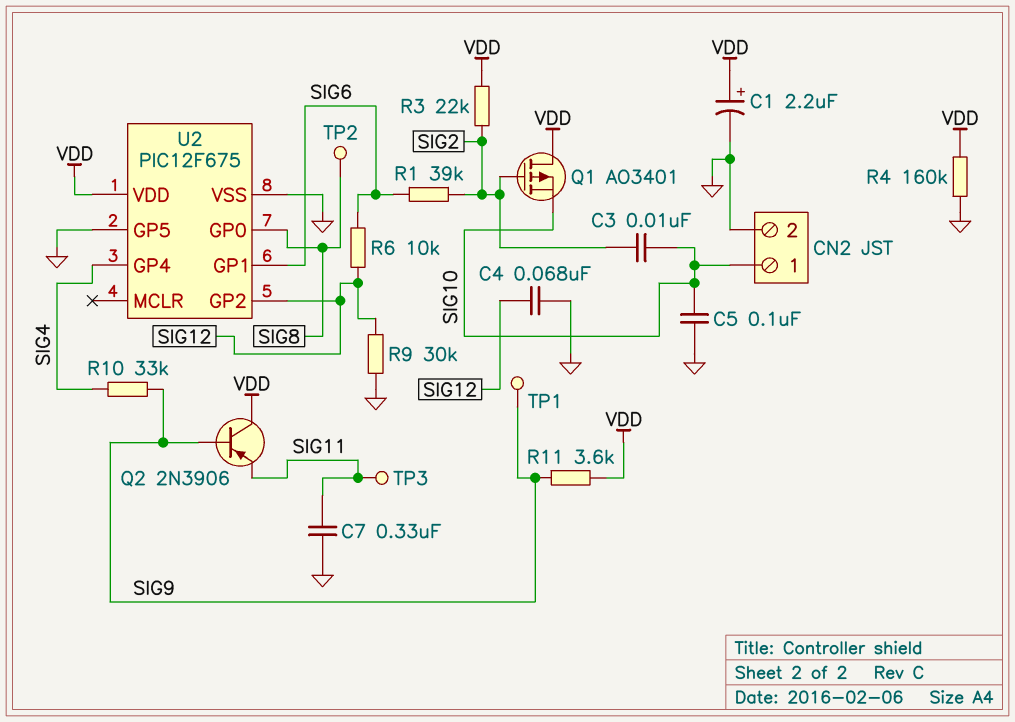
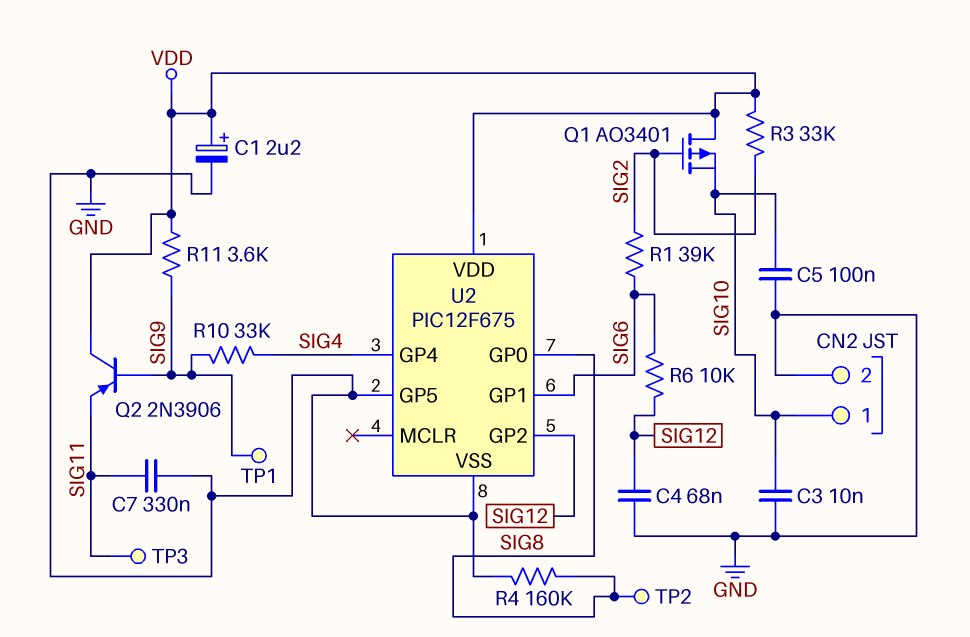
C3: 10nF (SIG2, SIG10) -> 10nF (GND, SIG10)
R3: 22k (SIG2, VDD) -> 33k (SIG2, VDD)
R4: 160k (GND, VDD) -> 160k (GND, SIG8)
R9: 30k (GND, SIG12) -> none

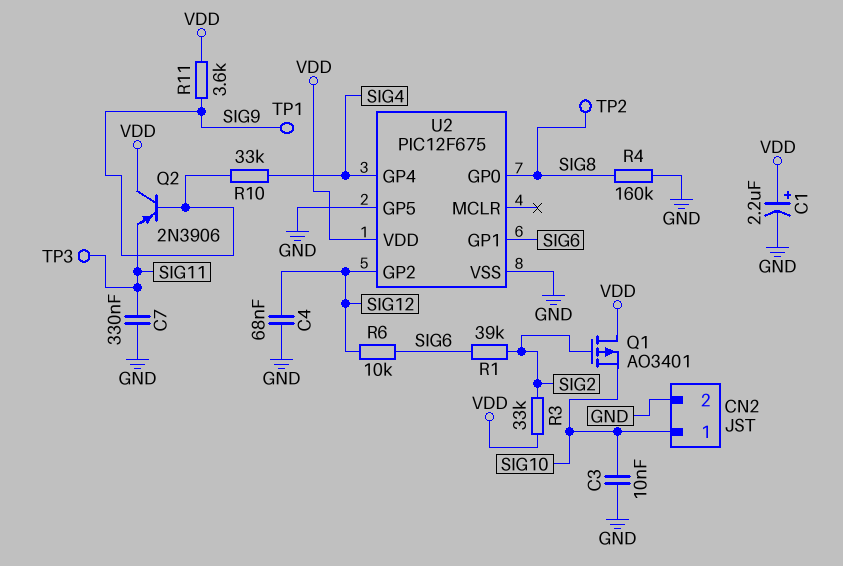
C5: 100nF (GND, SIG10) -> none

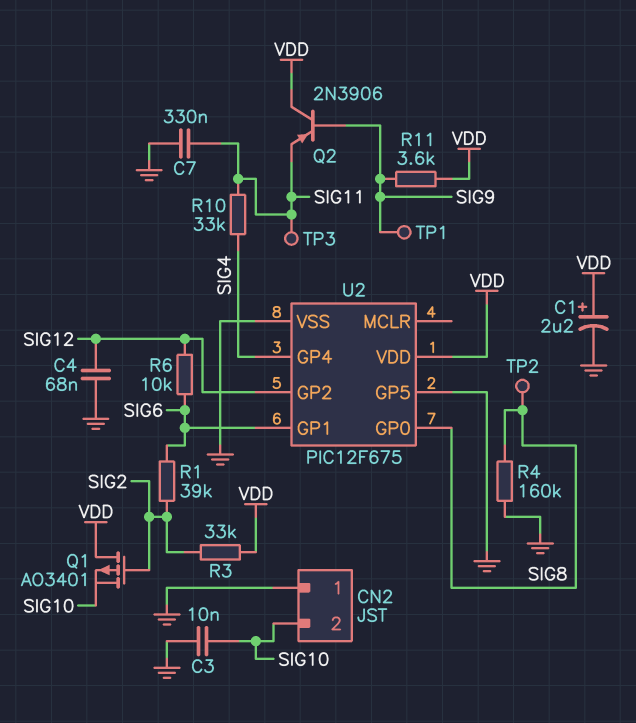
CN2 pin 1: SIG10 -> GND
CN2 pin 2: GND -> SIG10
R10: 33k (SIG4, SIG9) -> 33k (SIG4, SIG11)

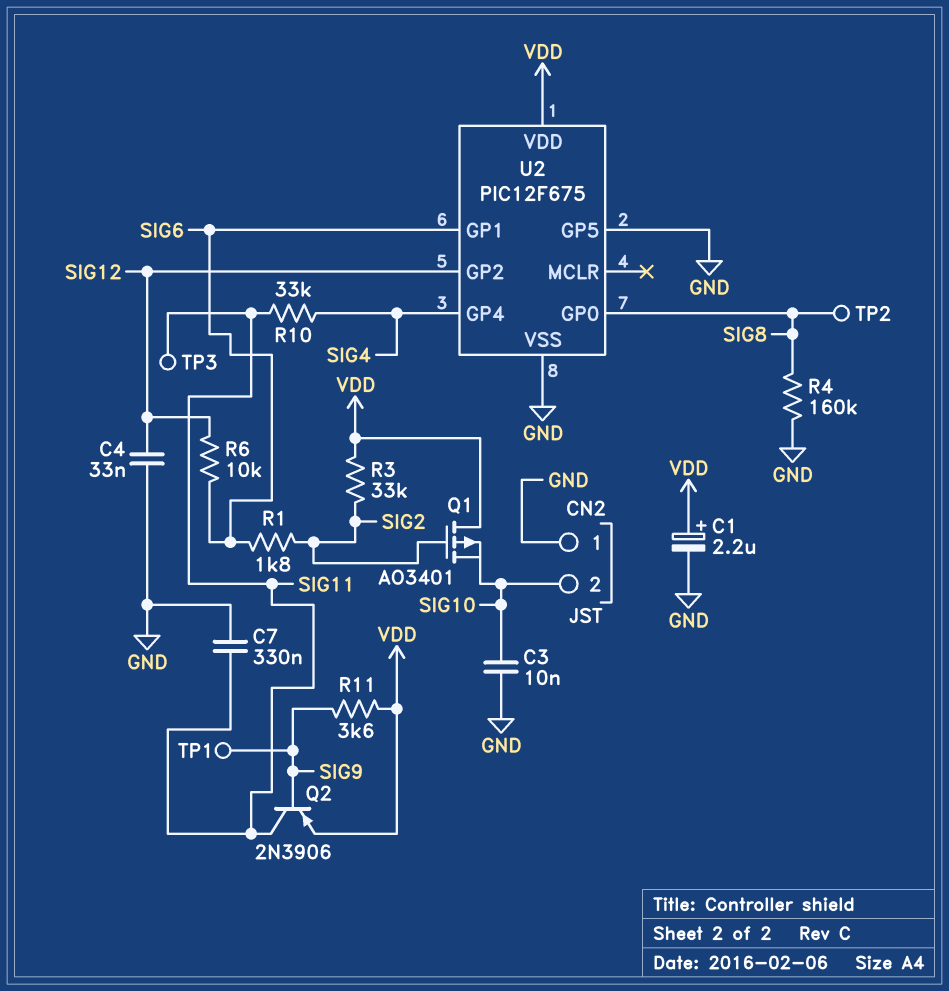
C4: 68nF (GND, SIG12) -> 33nF (GND, SIG12)
Q2: PNP 2N3906 (B SIG9, C VDD, E SIG11) -> PNP 2N3906 (B SIG9, C SIG11, E VDD)
R1: 39k (SIG2, SIG6) -> 1.8k (SIG2, SIG6)

